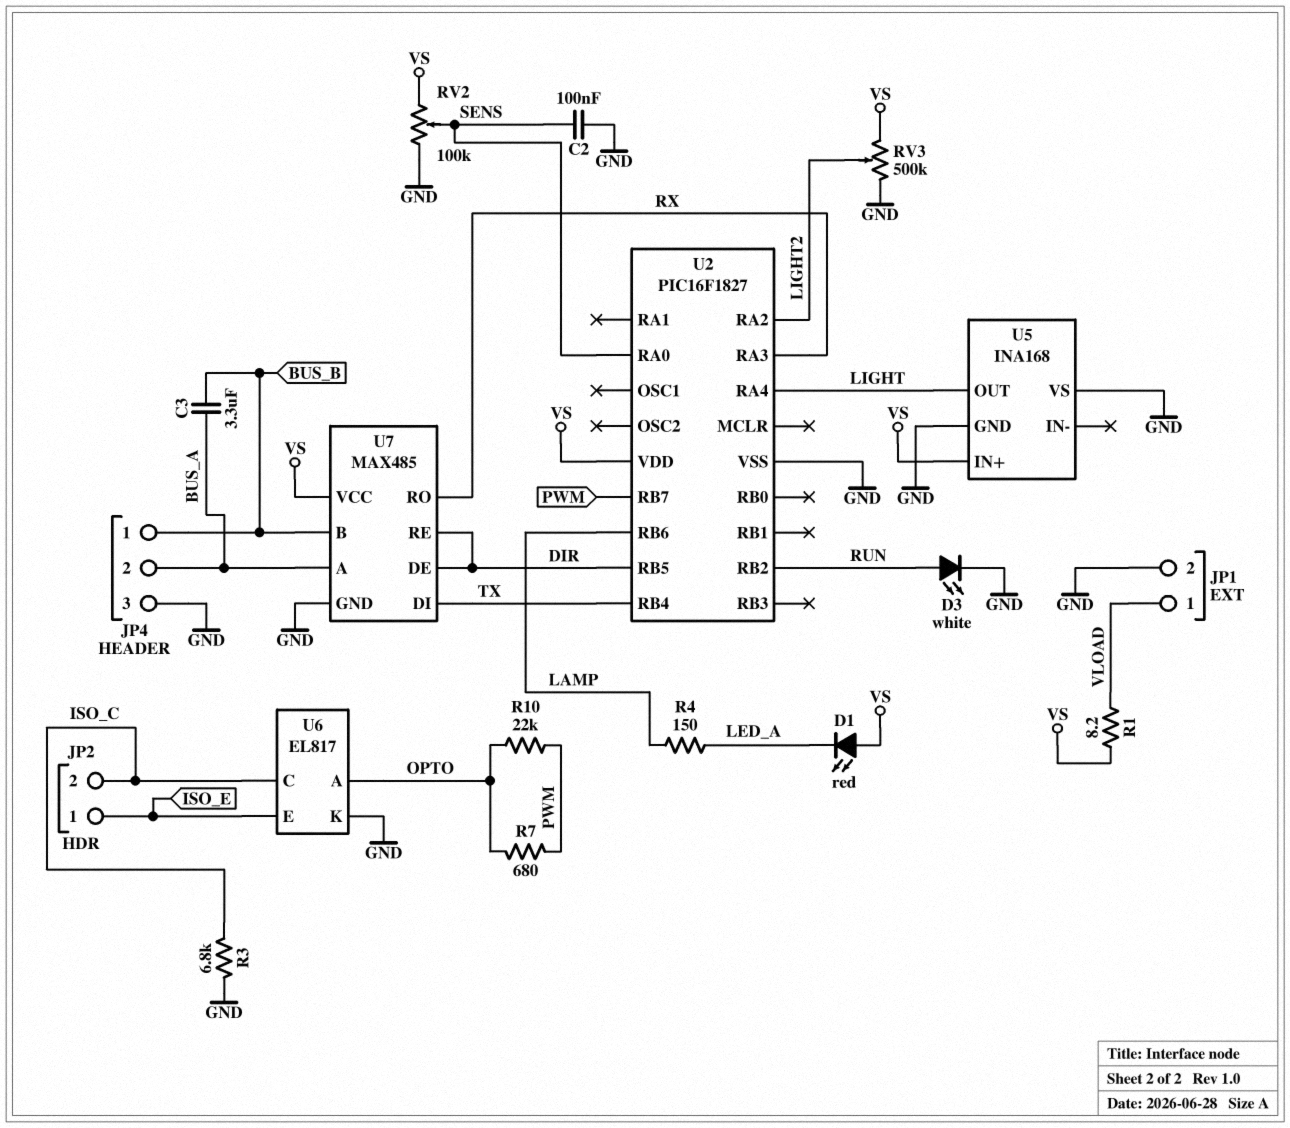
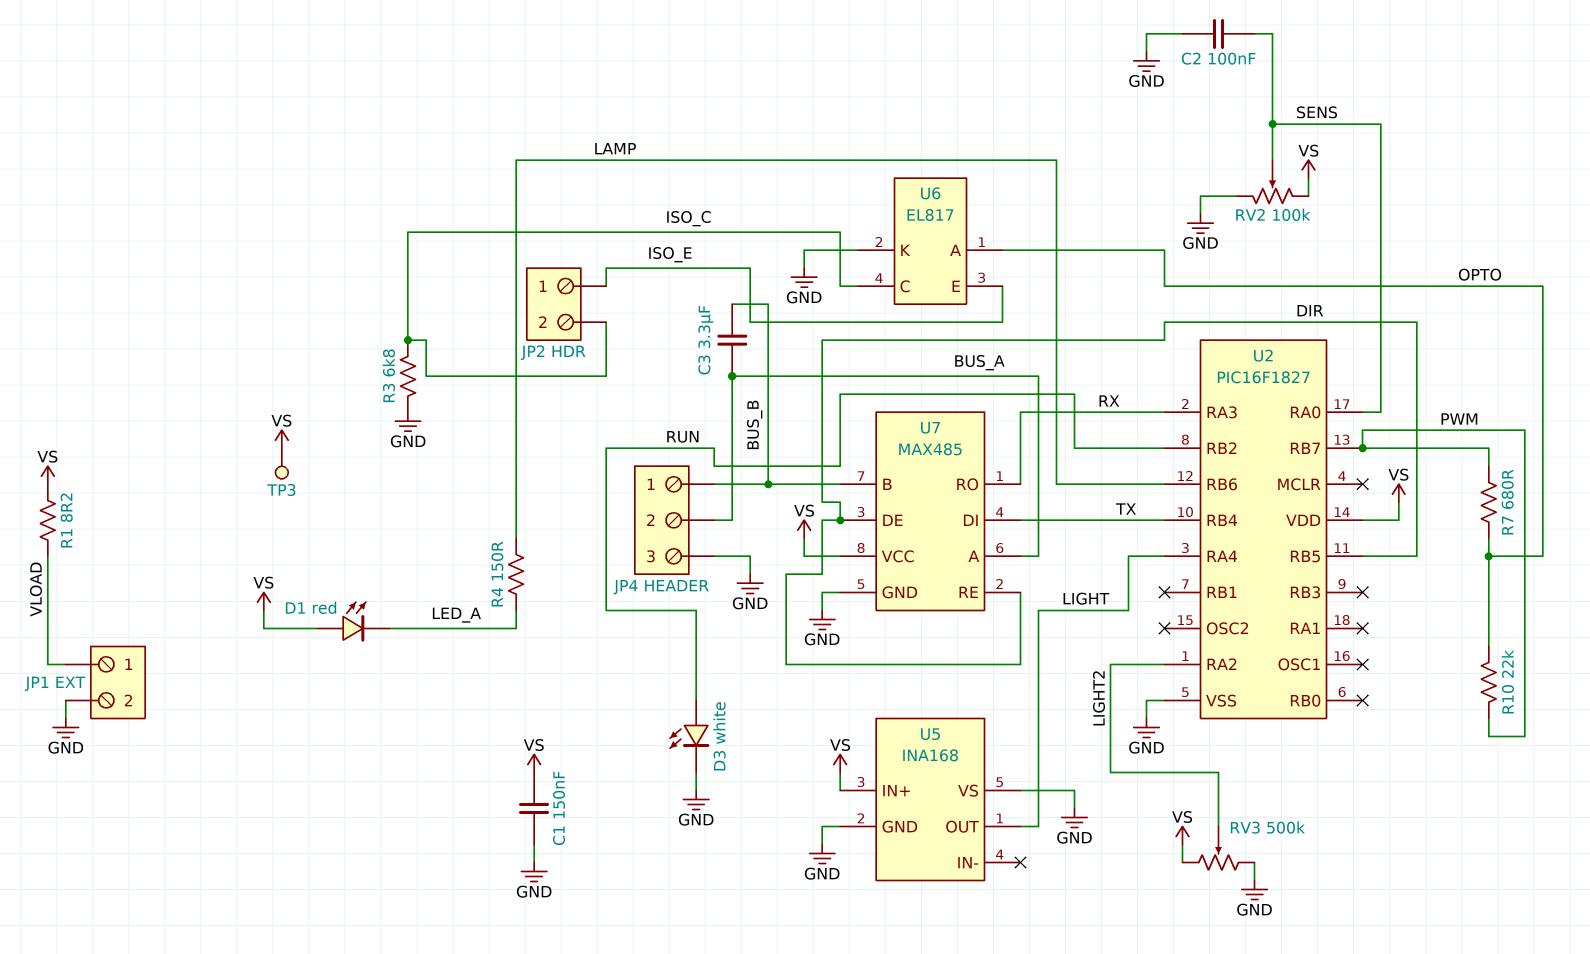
C1: none -> 150nF (GND, VS)
TP3: none -> test point (VS)

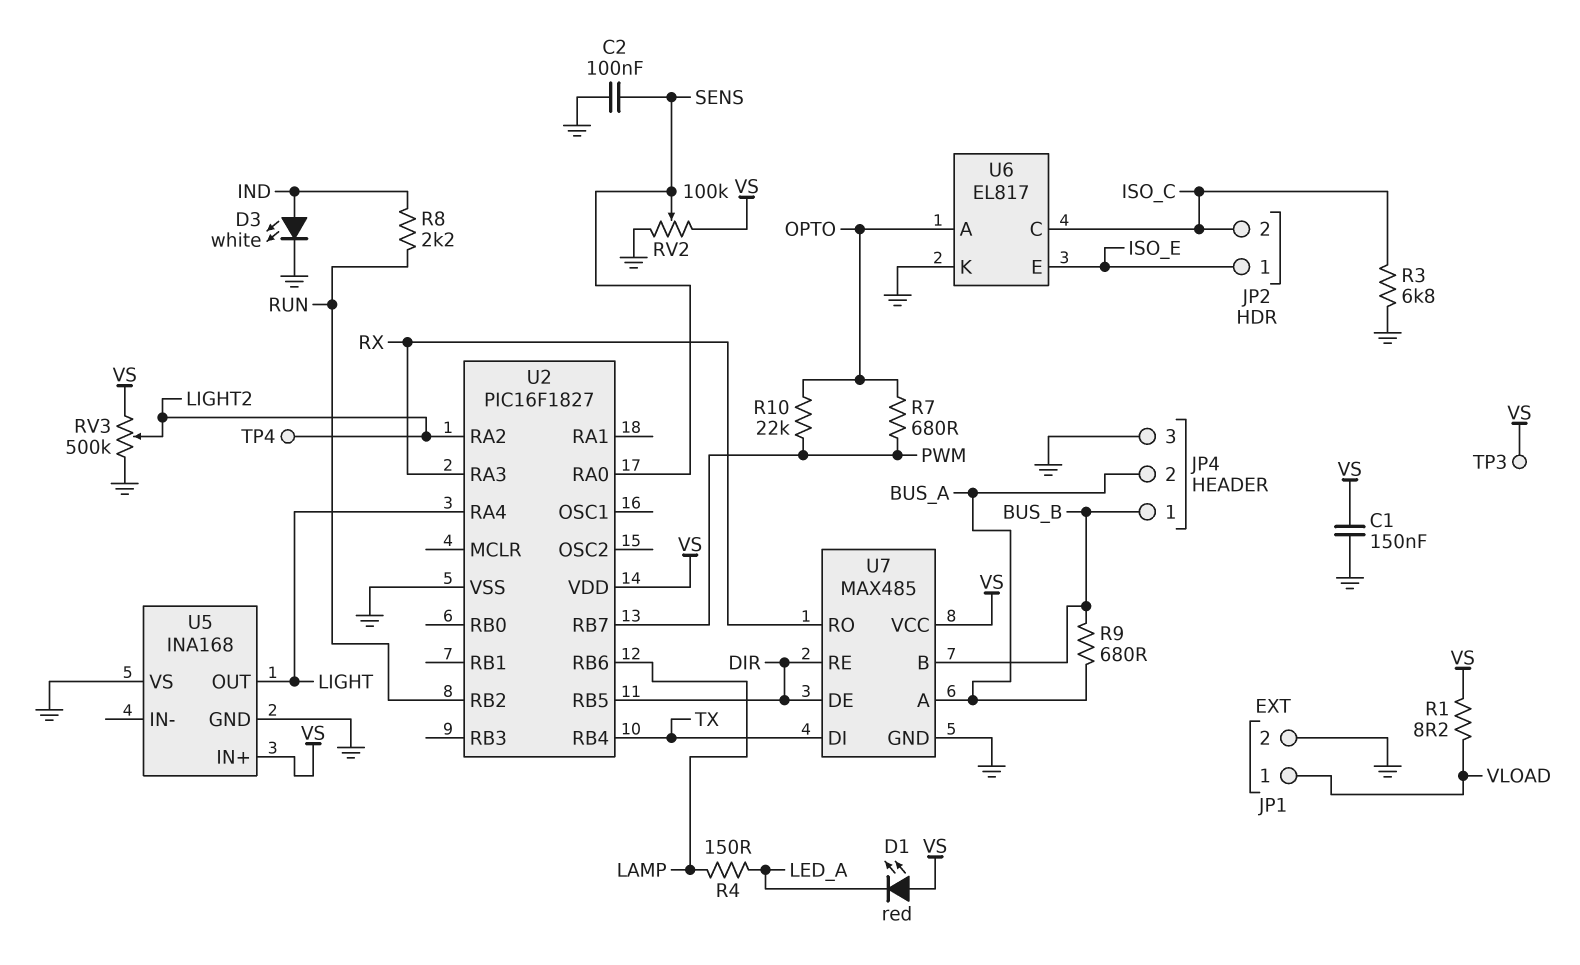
C3: 3.3uF (BUS_A, BUS_B) -> none
D3: LED white (A RUN, K GND) -> LED white (A IND, K GND)
R8: none -> 2.2k (IND, RUN)
R9: none -> 680 (BUS_A, BUS_B)
TP4: none -> test point (LIGHT2)

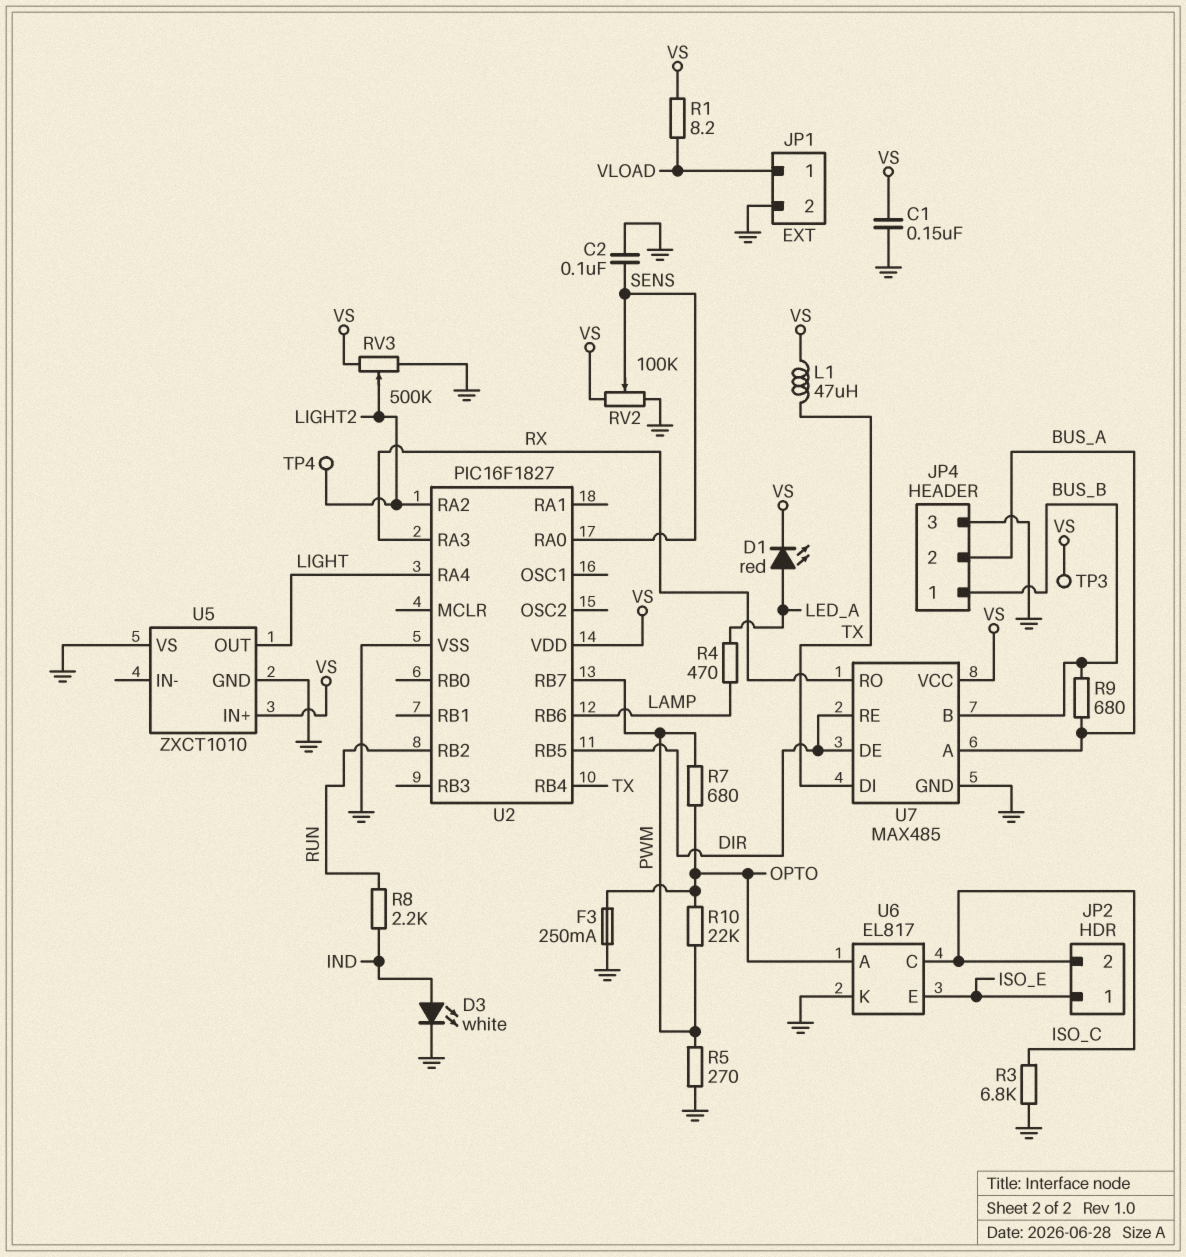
D1: LED red (A VS, K LED_A) -> LED red (A LED_A, K VS)
F3: none -> 250mA (GND, OPTO)
L1: none -> 47uH (TX, VS)
R4: 150 (LAMP, LED_A) -> 470 (LAMP, LED_A)
R5: none -> 270 (GND, PWM)
U5: INA168 -> ZXCT1010

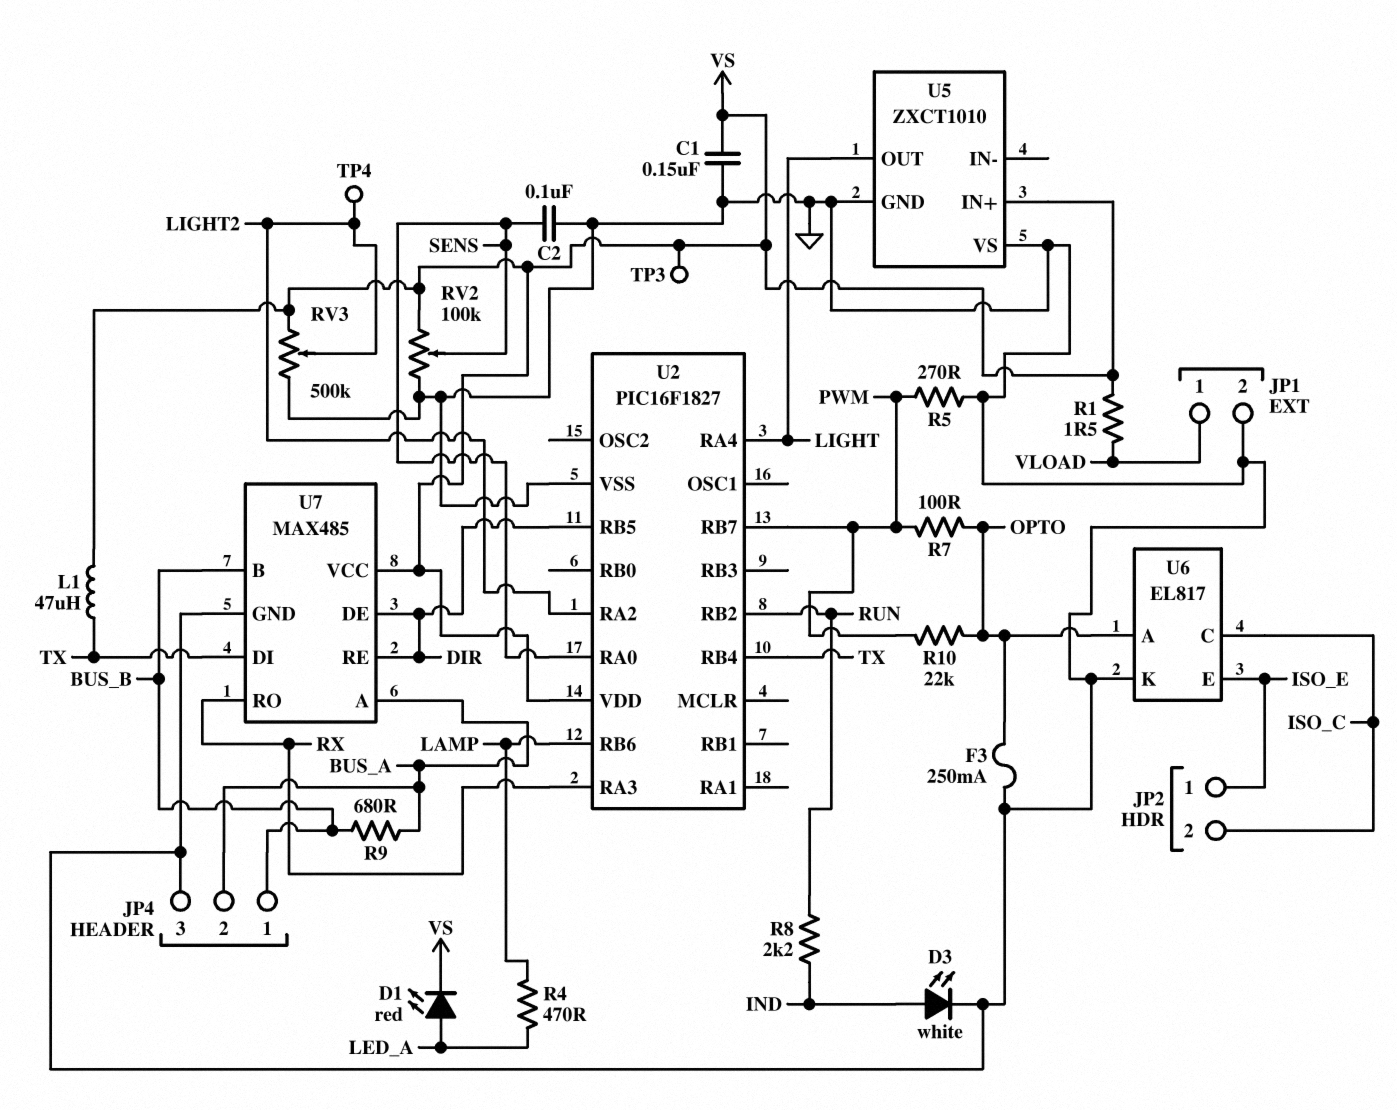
R1: 8.2 (VLOAD, VS) -> 1.5 (VLOAD, VS)
R3: 6.8k (GND, ISO_C) -> none
R7: 680 (OPTO, PWM) -> 100 (OPTO, PWM)

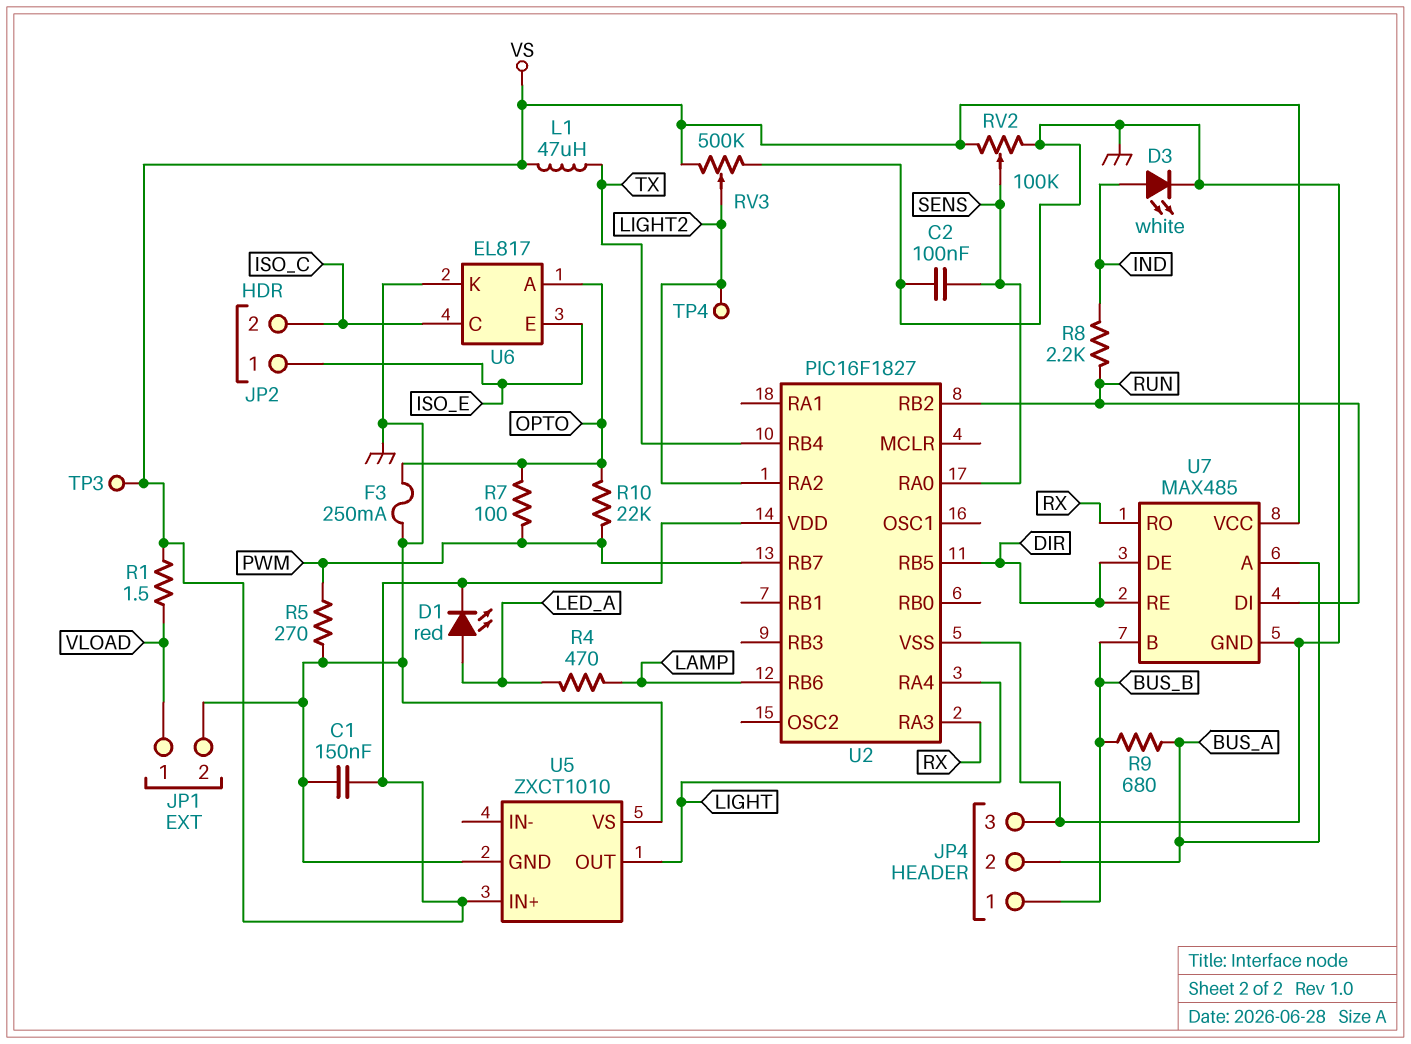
U7 pin DI: TX -> RUN

